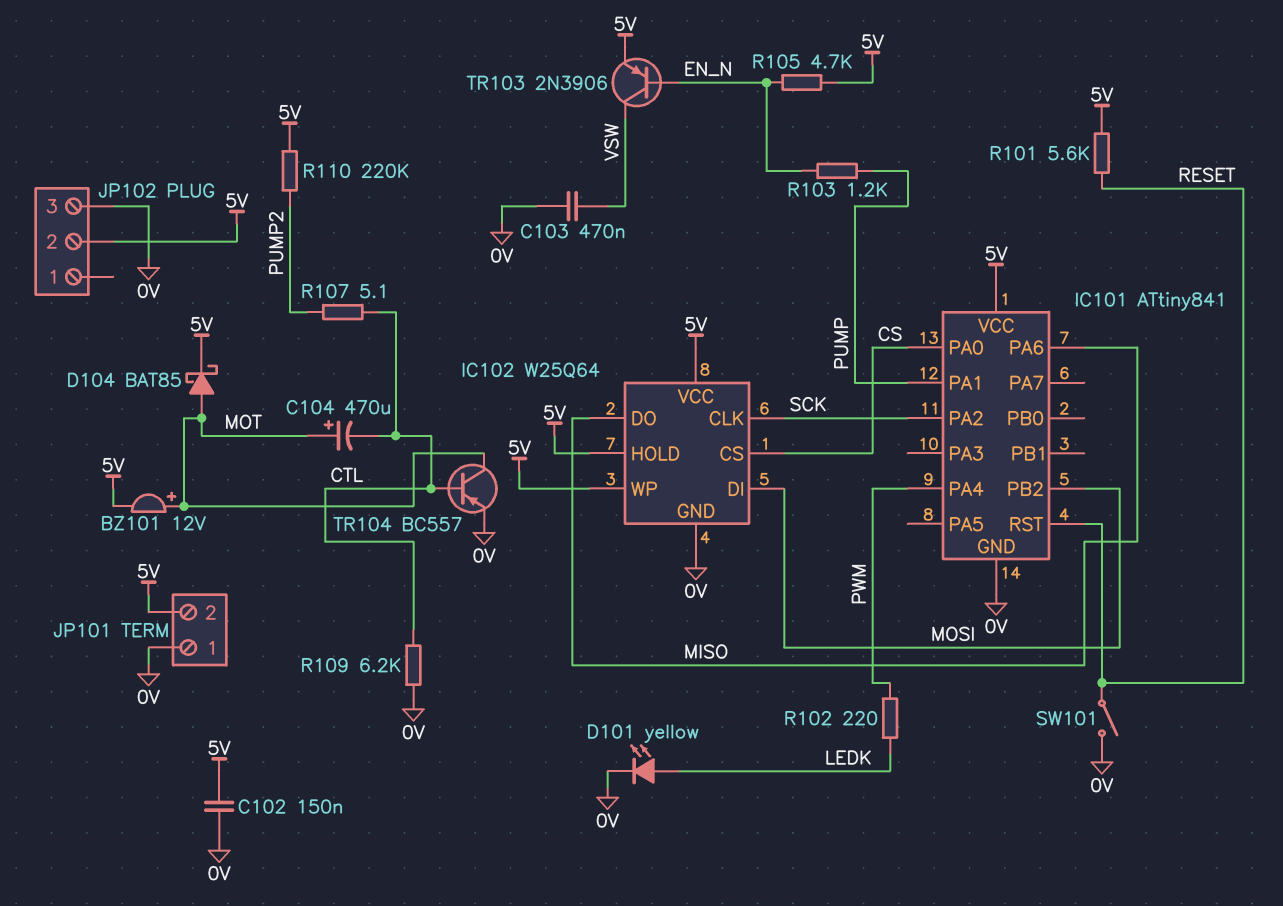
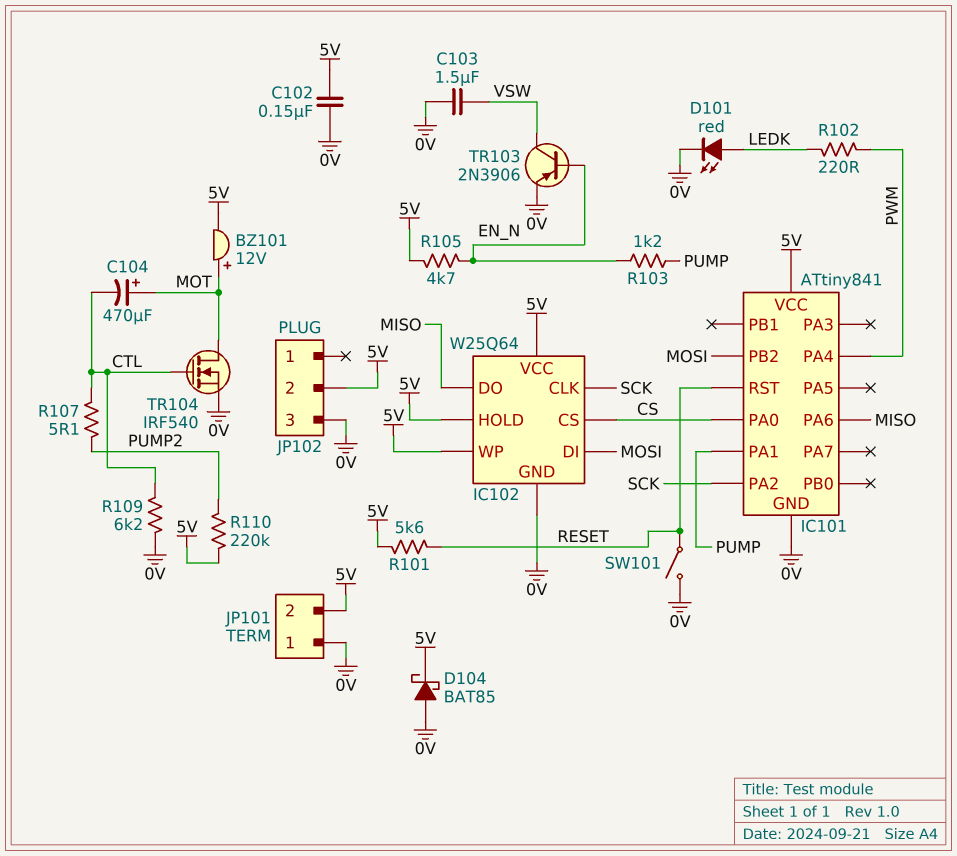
C103: 470nF (0V, VSW) -> 1.5uF (0V, VSW)
D101: LED yellow (A LEDK, K 0V) -> LED red (A LEDK, K 0V)
D104: schottky BAT85 (A MOT, K 5V) -> schottky BAT85 (A 0V, K 5V)
TR103: PNP 2N3906 (B EN_N, C VSW, E 5V) -> PNP 2N3906 (B EN_N, C VSW, E 0V)
TR104: PNP BC557 (B CTL, C MOT, E 0V) -> NMOS IRF540 (G CTL, D MOT, S 0V)

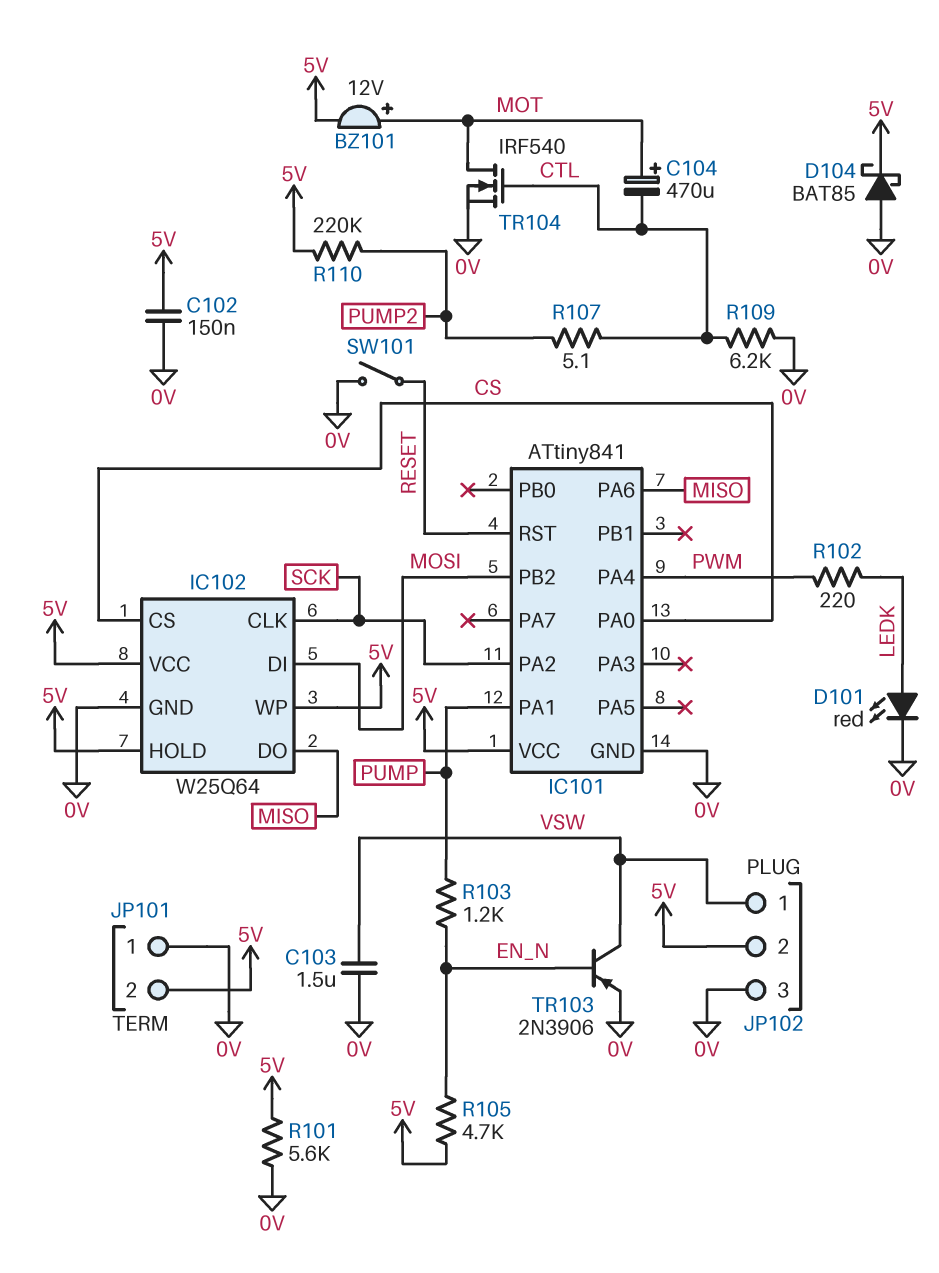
JP102 pin 1: none -> VSW
R101: 5.6k (5V, RESET) -> 5.6k (0V, 5V)

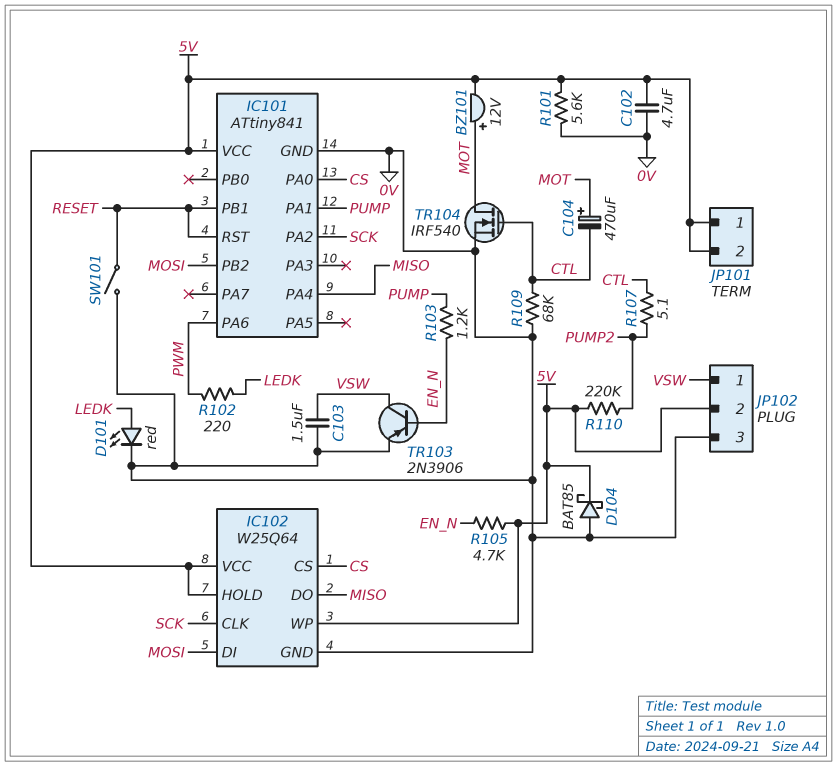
C102: 150nF (0V, 5V) -> 4.7uF (0V, 5V)
IC101 pin PA4: PWM -> MISO
IC101 pin PA6: MISO -> PWM
IC101 pin PB1: none -> RESET
JP101 pin 1: 0V -> 5V
R109: 6.2k (0V, CTL) -> 68k (0V, CTL)

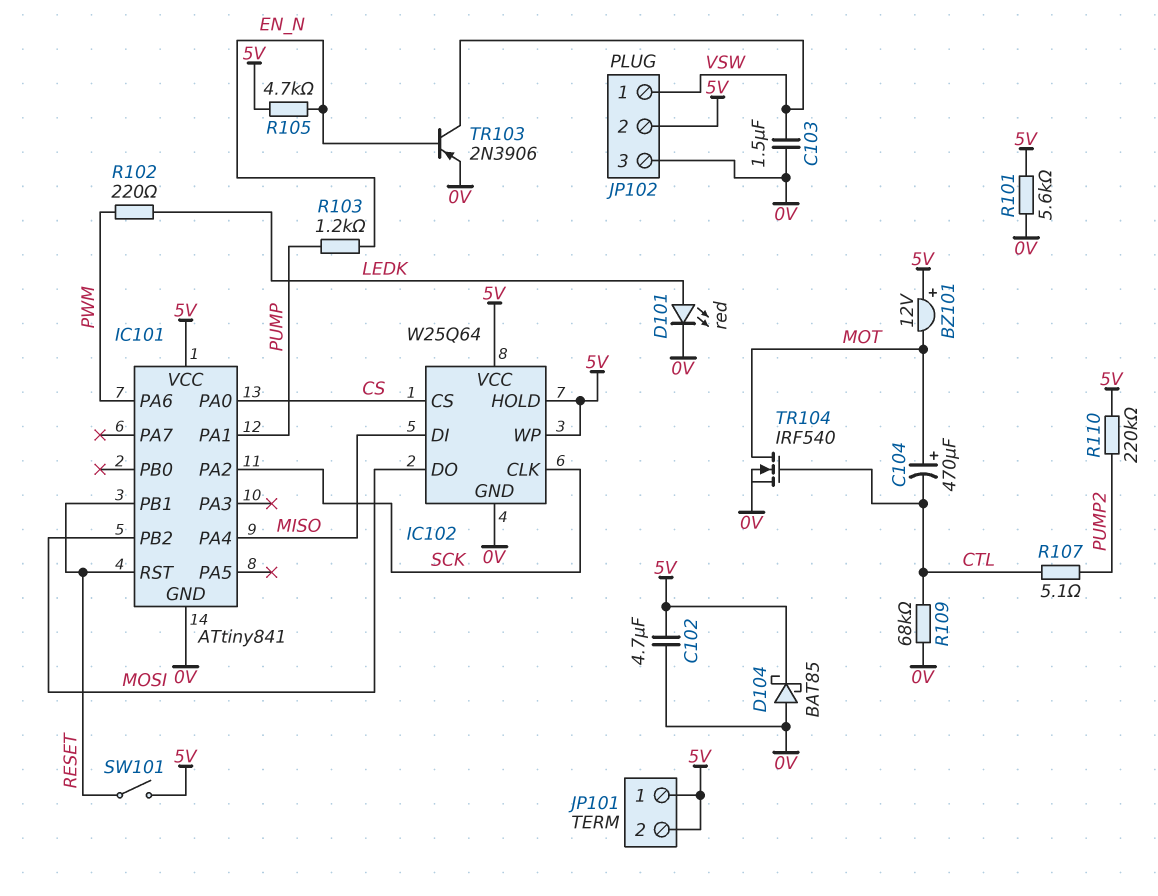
BZ101: buzzer 12V (plus MOT, minus 5V) -> buzzer 12V (plus 5V, minus MOT)
IC102 pin DI: MOSI -> MISO
IC102 pin DO: MISO -> MOSI
SW101: switch (0V, RESET) -> switch (5V, RESET)

